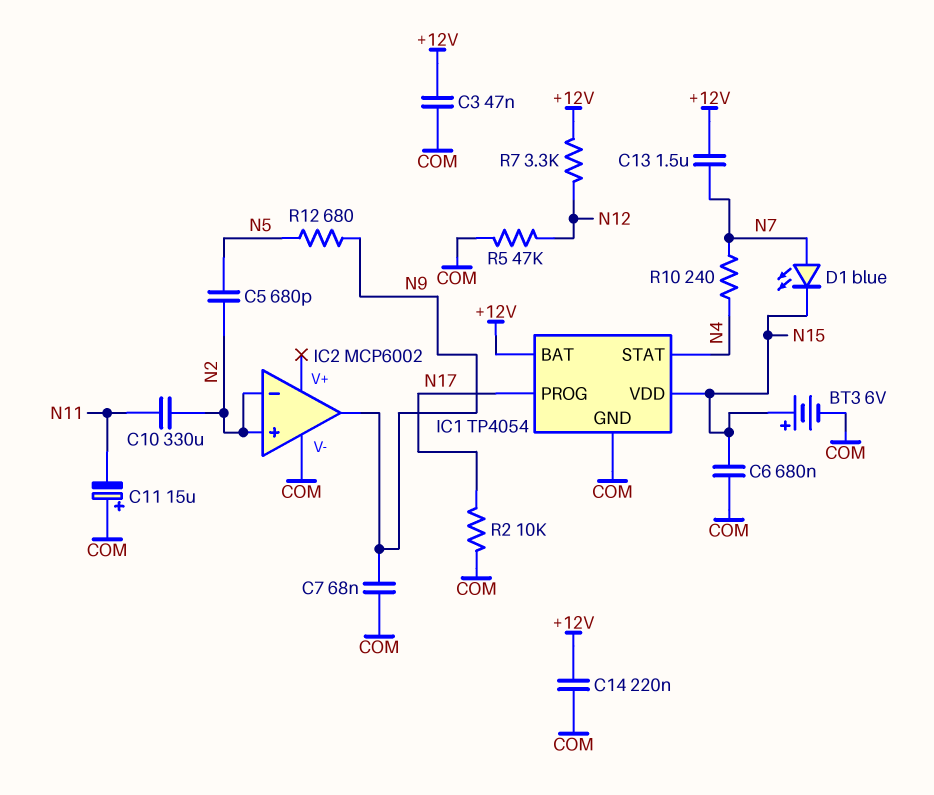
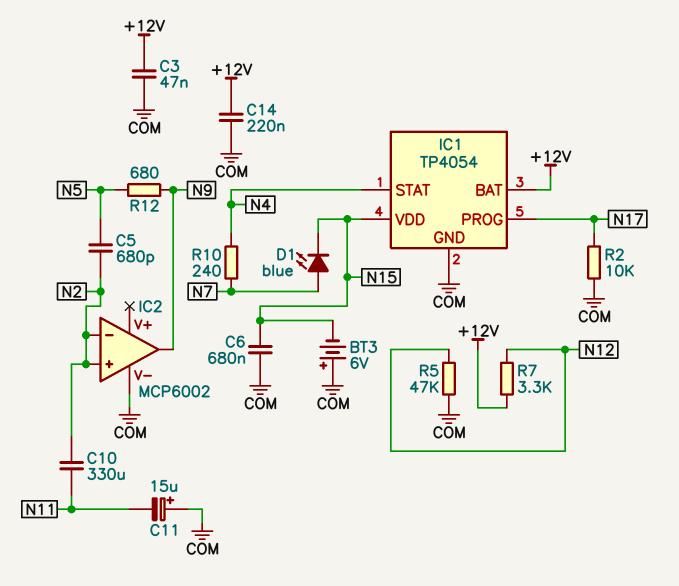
BT3: 6V (plus N15, minus COM) -> 6V (plus COM, minus N15)
C7: 68nF (COM, N9) -> none
C13: 1.5uF (+12V, N7) -> none

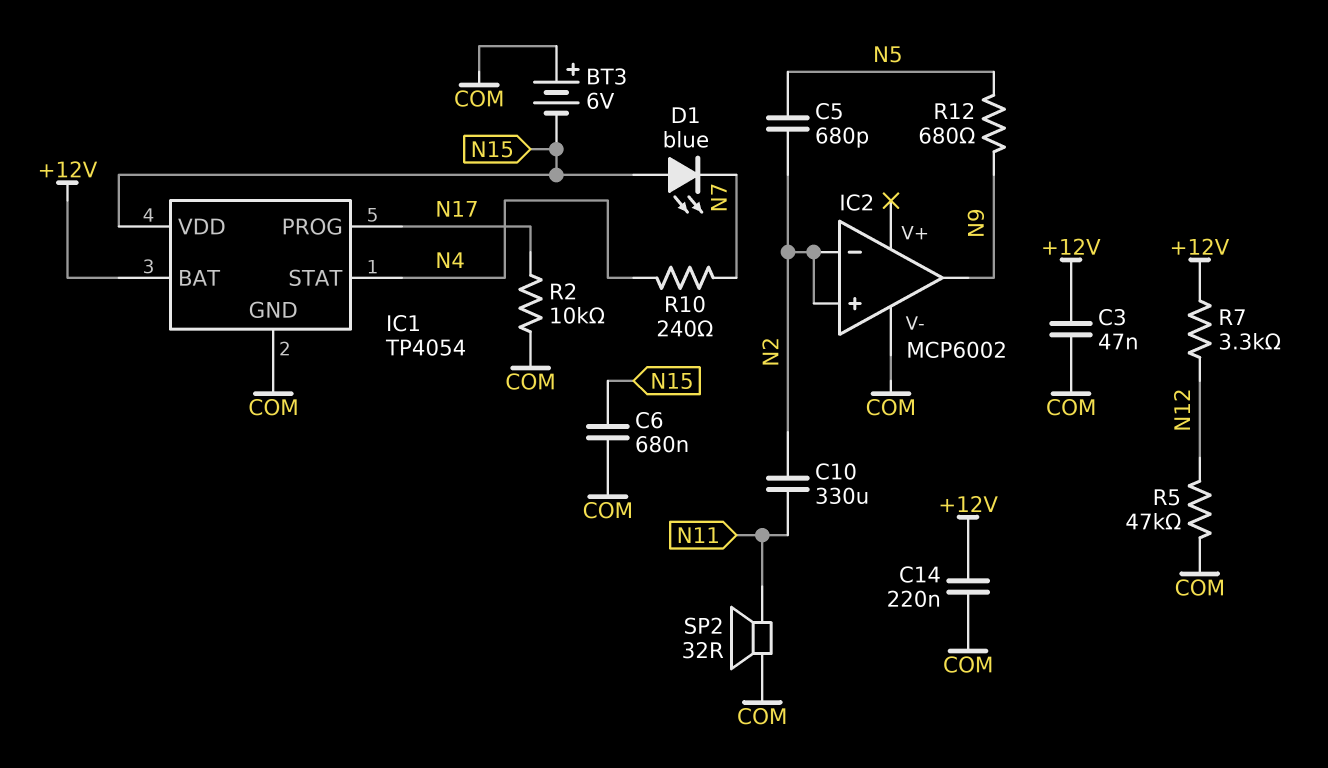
C11: 15uF (plus COM, minus N11) -> none
D1: LED blue (A N7, K N15) -> LED blue (A N15, K N7)
SP2: none -> speaker 32R (COM, N11)

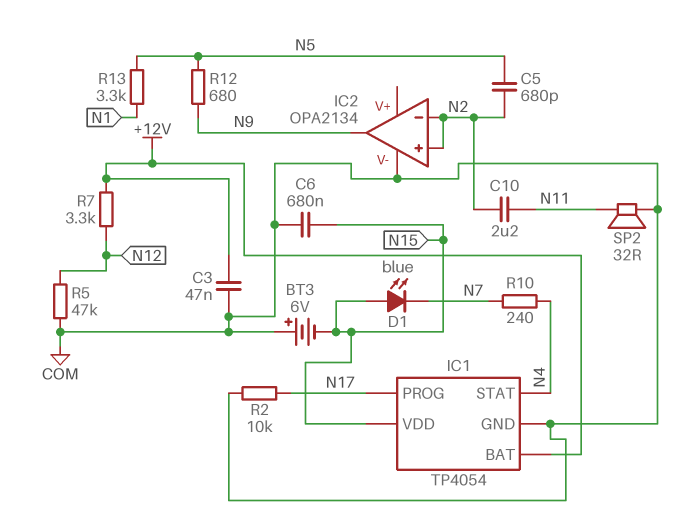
C10: 330uF (N2, N11) -> 2.2uF (N2, N11)
C14: 220nF (+12V, COM) -> none
IC2: MCP6002 -> OPA2134
R13: none -> 3.3k (N1, N5)

